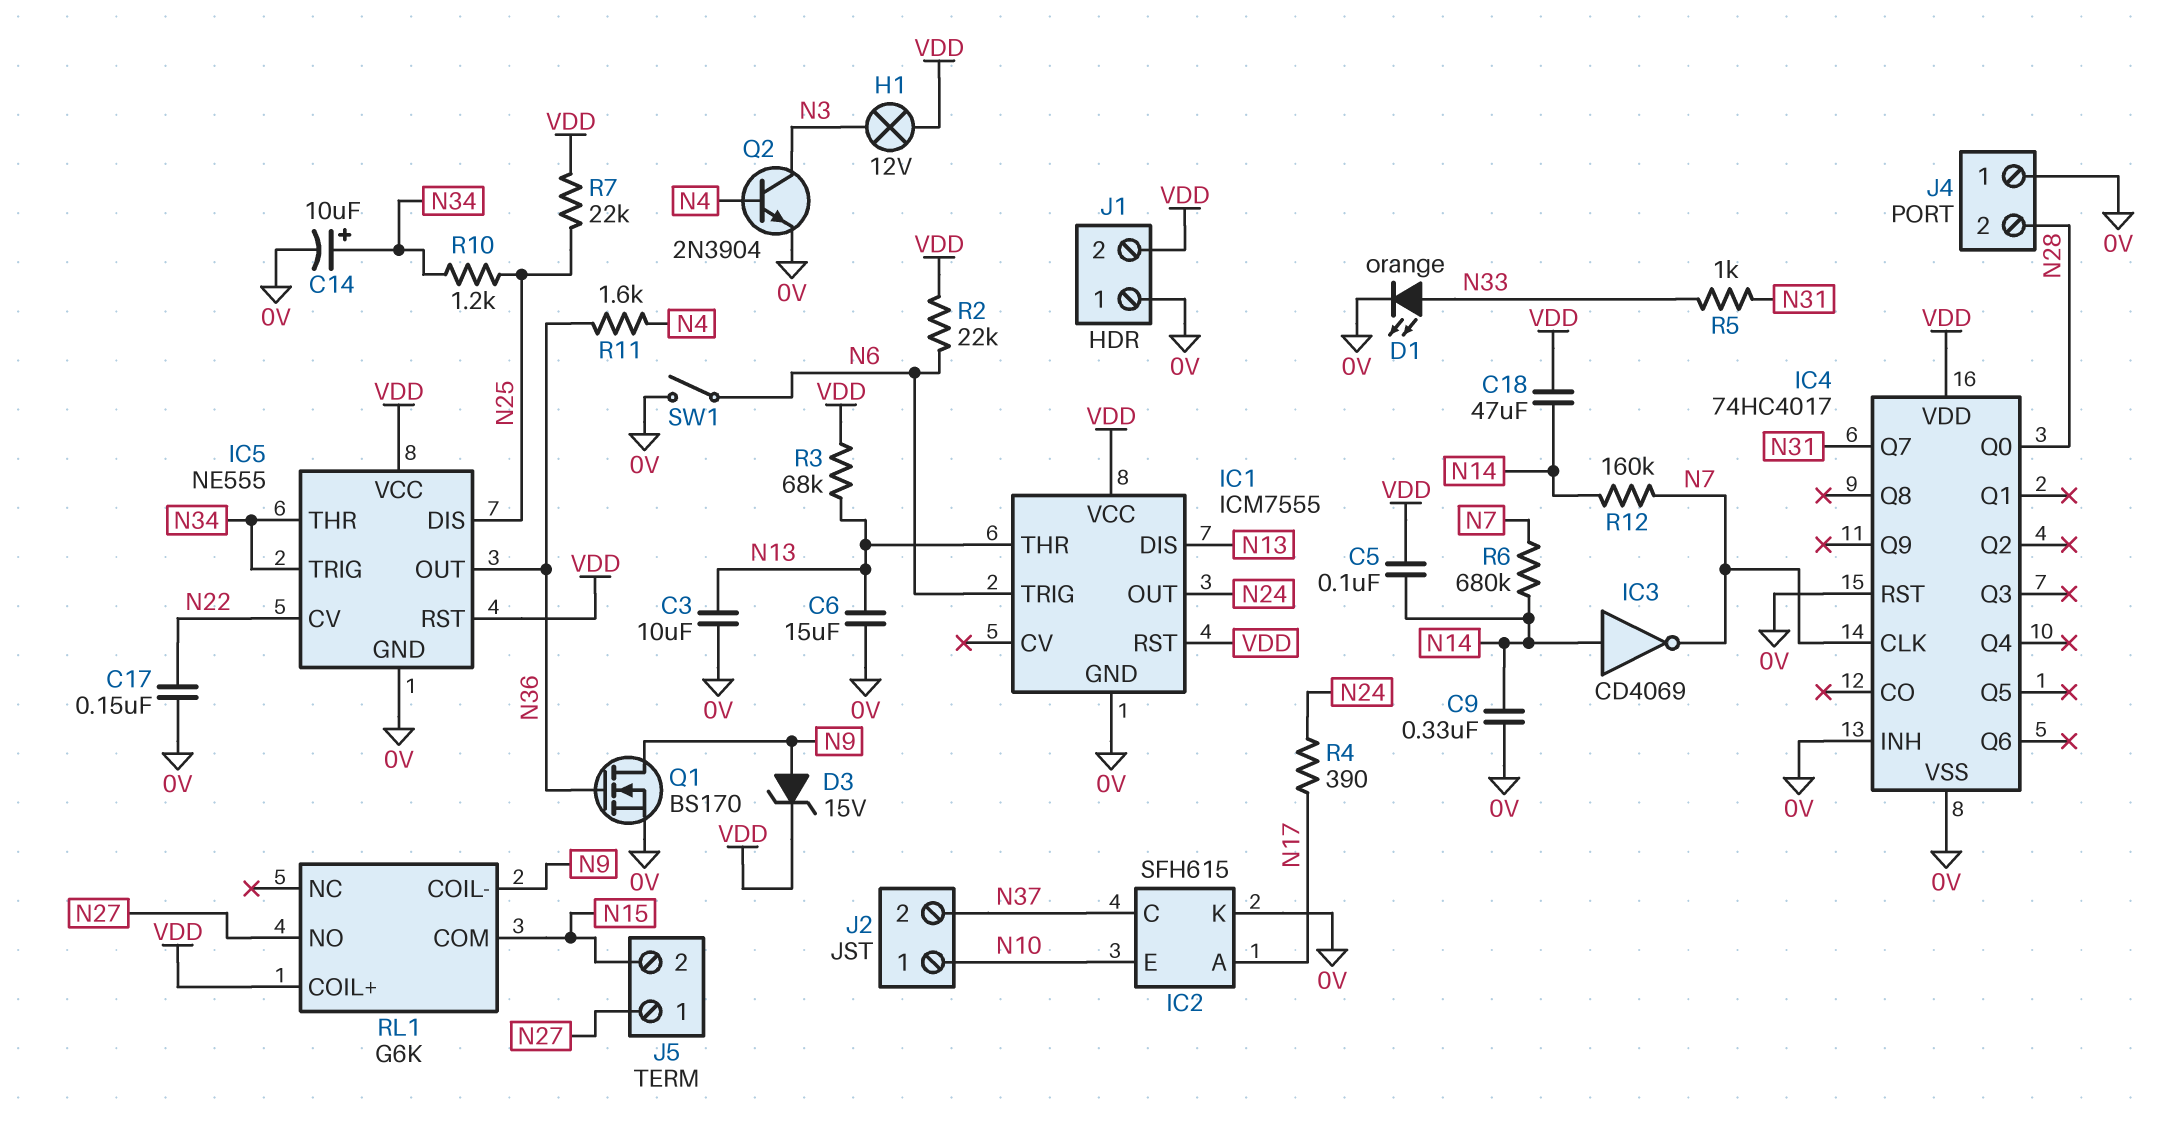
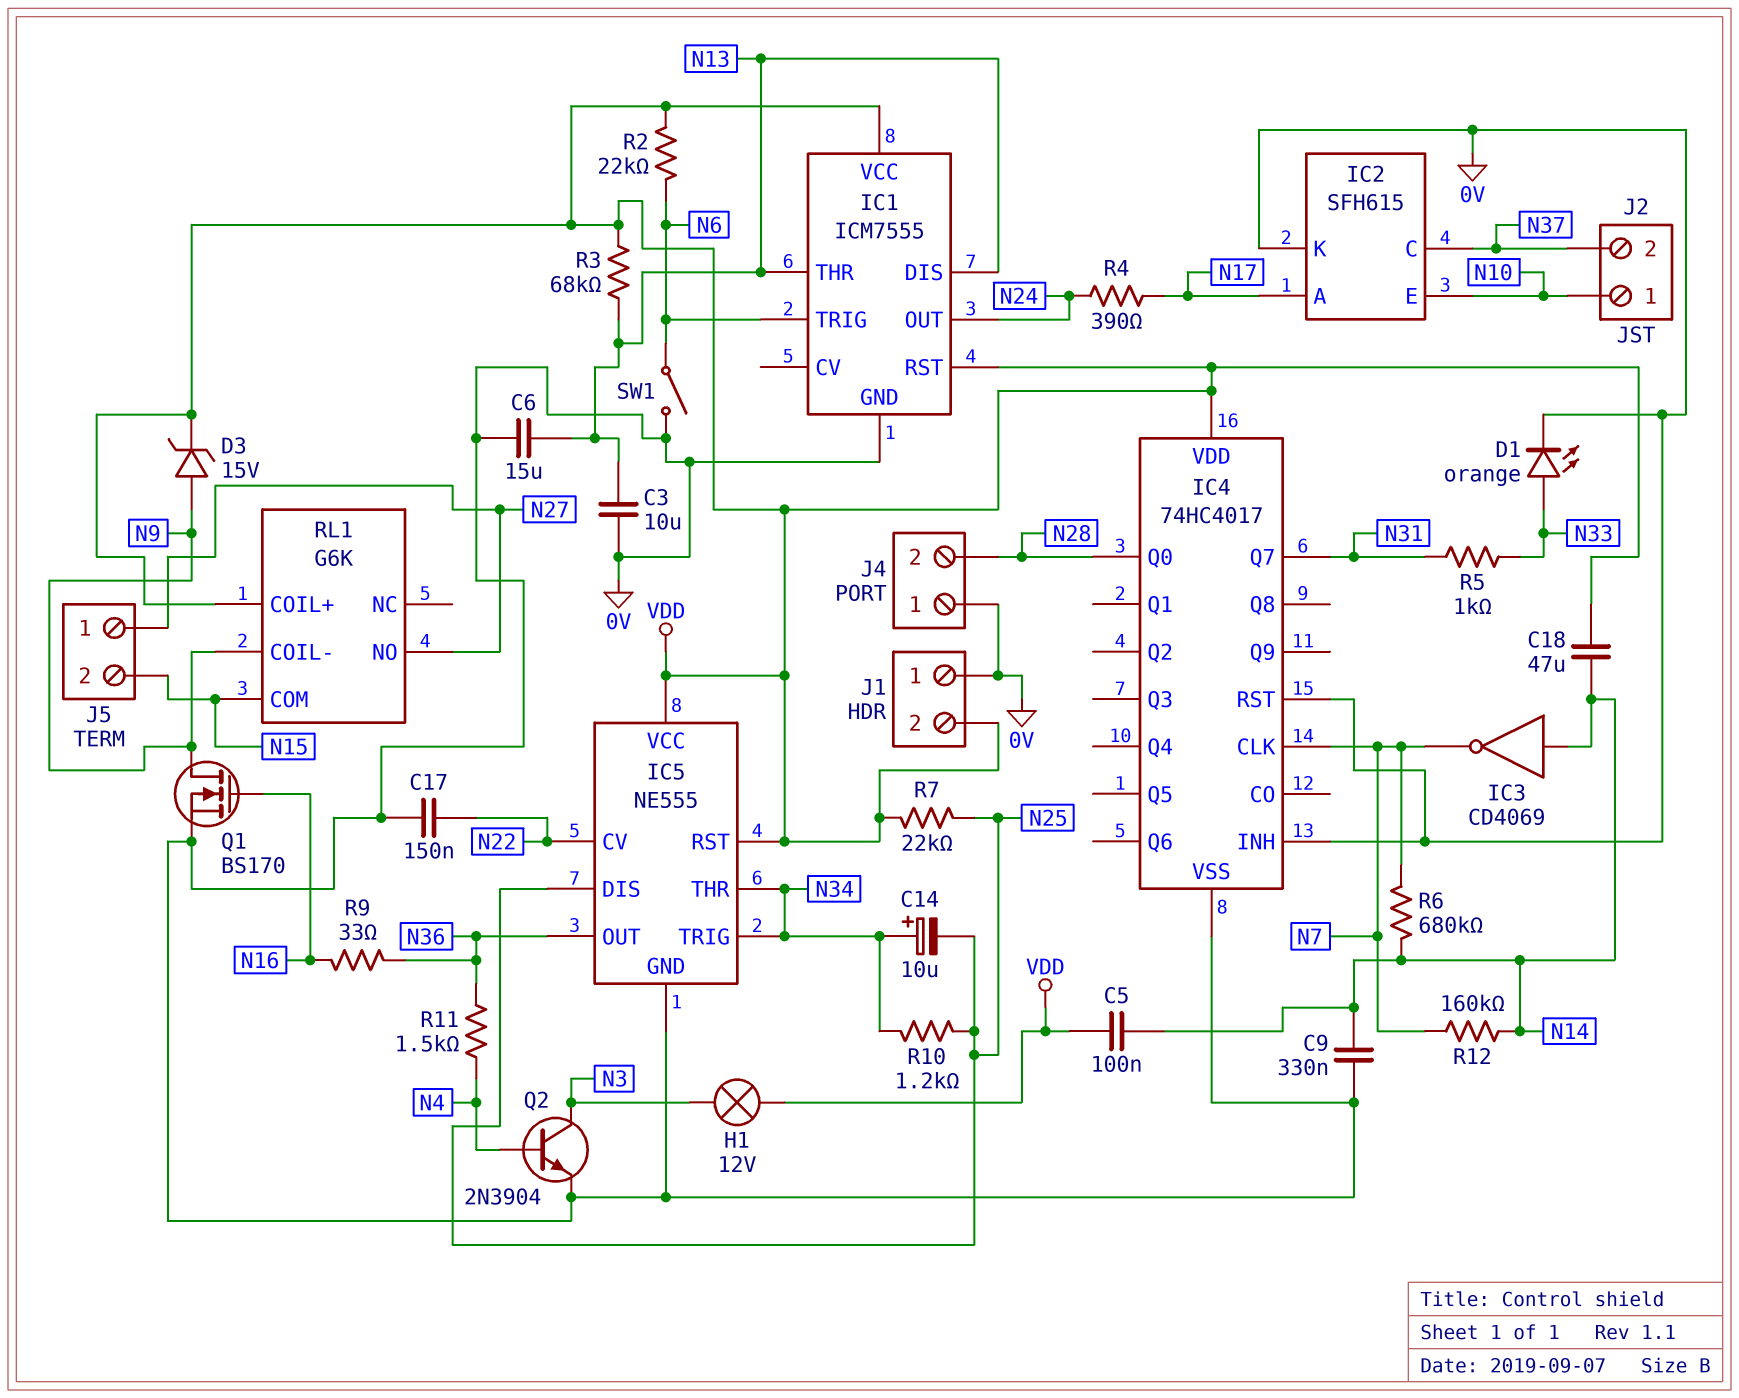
C14: 10uF (plus N34, minus 0V) -> 10uF (plus N34, minus N25)
Q1: NMOS BS170 (G N36, D N9, S 0V) -> NMOS BS170 (G N16, D N9, S 0V)
R9: none -> 33 (N16, N36)
R11: 1.6k (N4, N36) -> 1.5k (N4, N36)

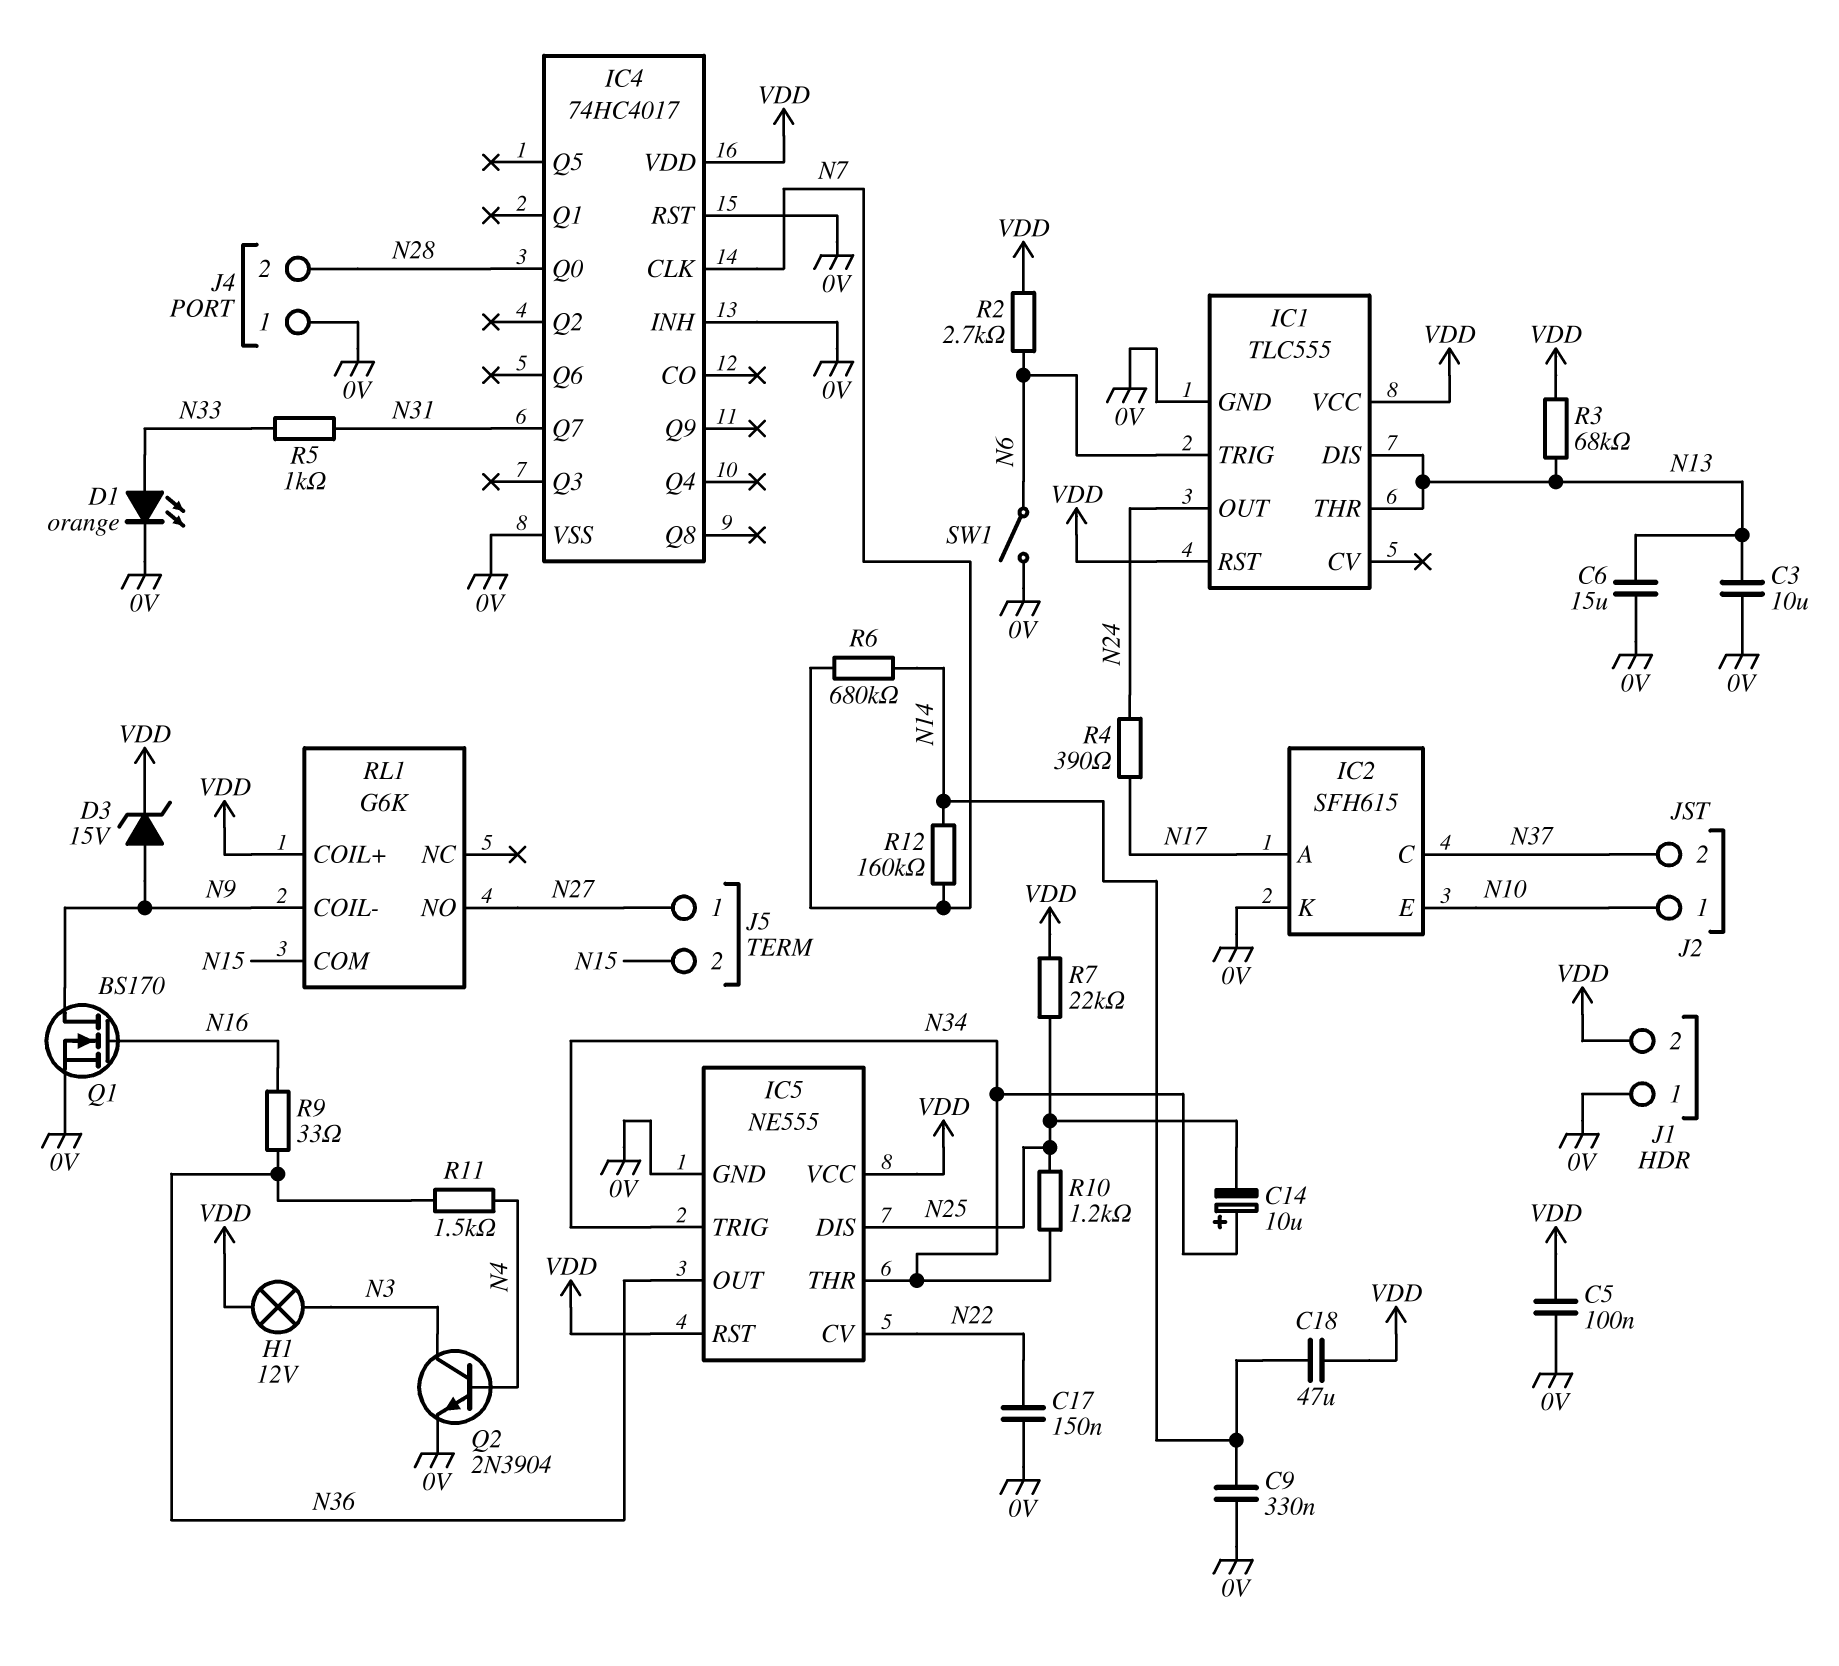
C5: 100nF (N14, VDD) -> 100nF (0V, VDD)
IC1: ICM7555 -> TLC555
IC3: NOT CD4069 (in N14, out N7) -> none
R2: 22k (N6, VDD) -> 2.7k (N6, VDD)

